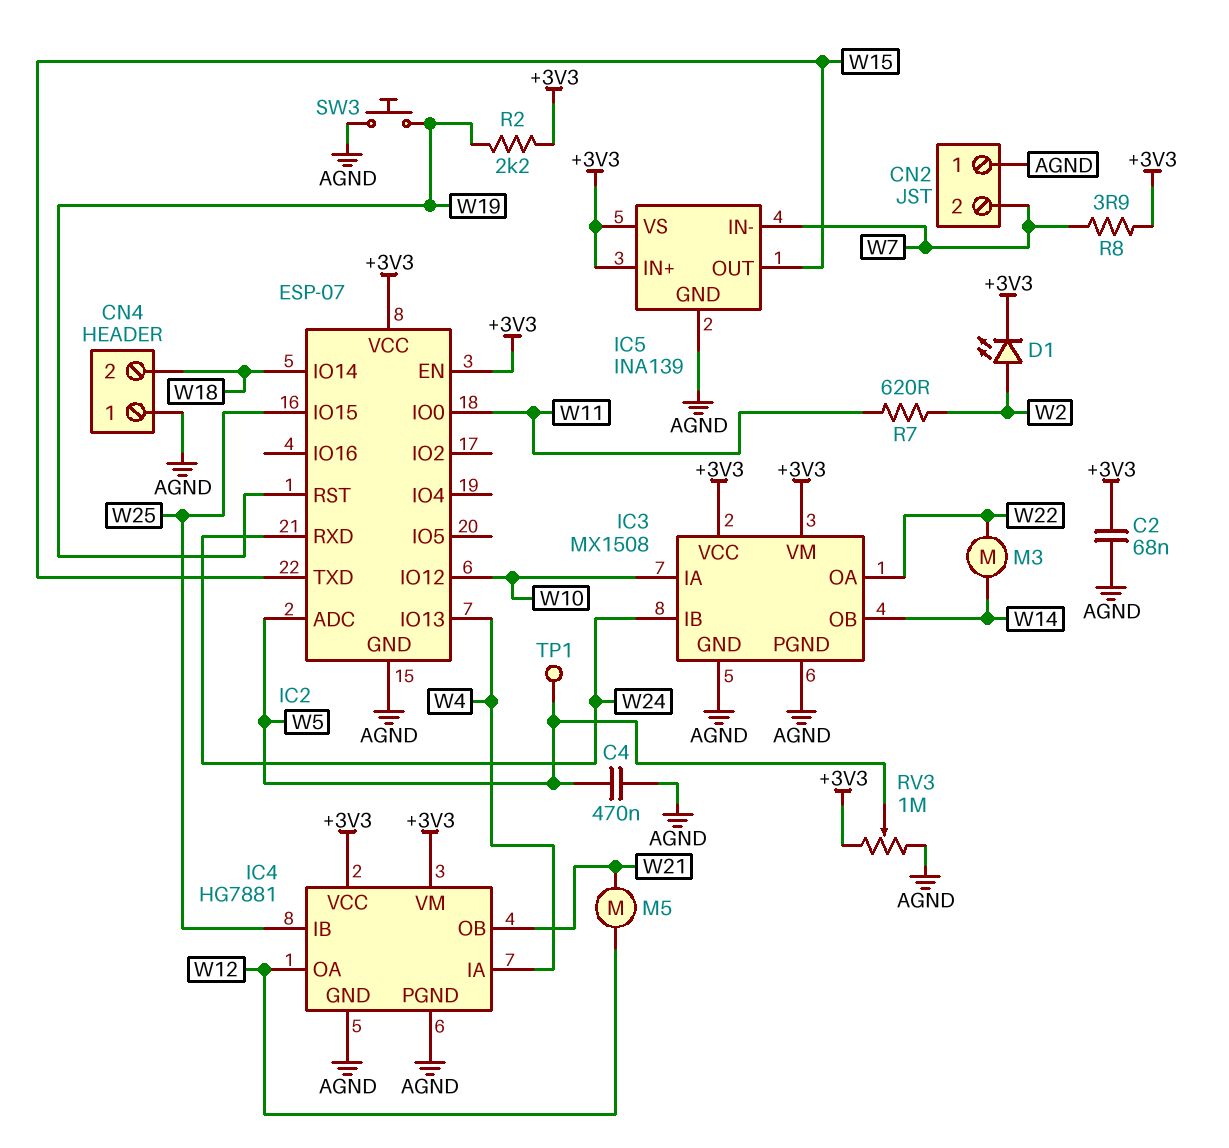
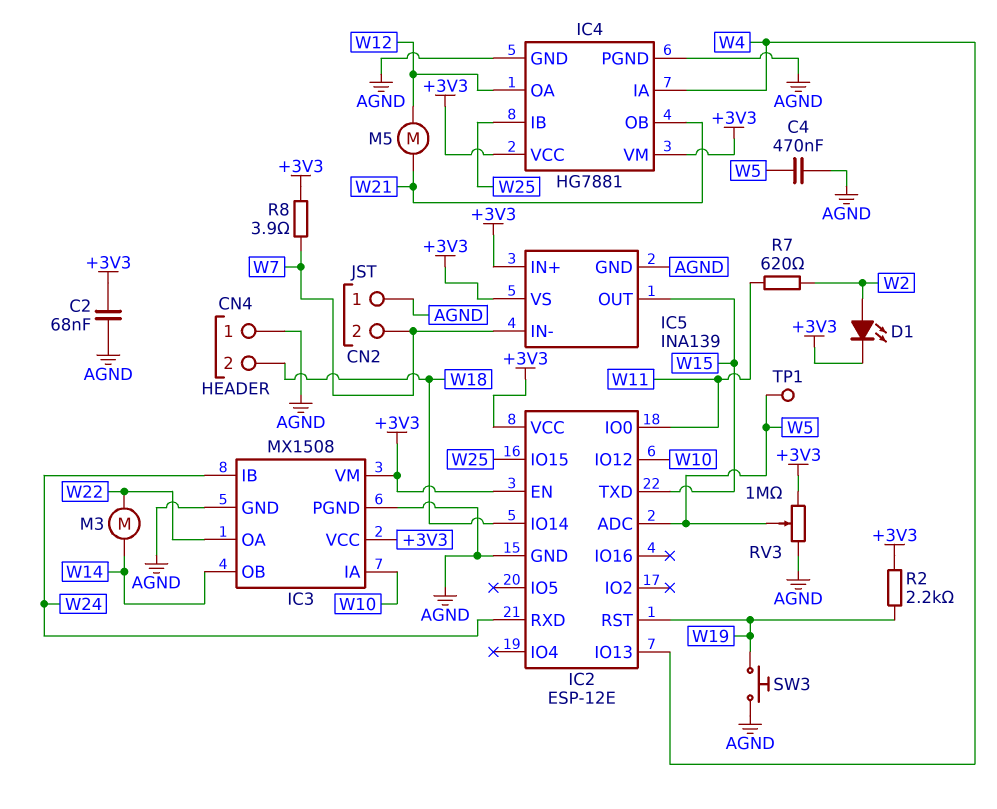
IC2: ESP-07 -> ESP-12E

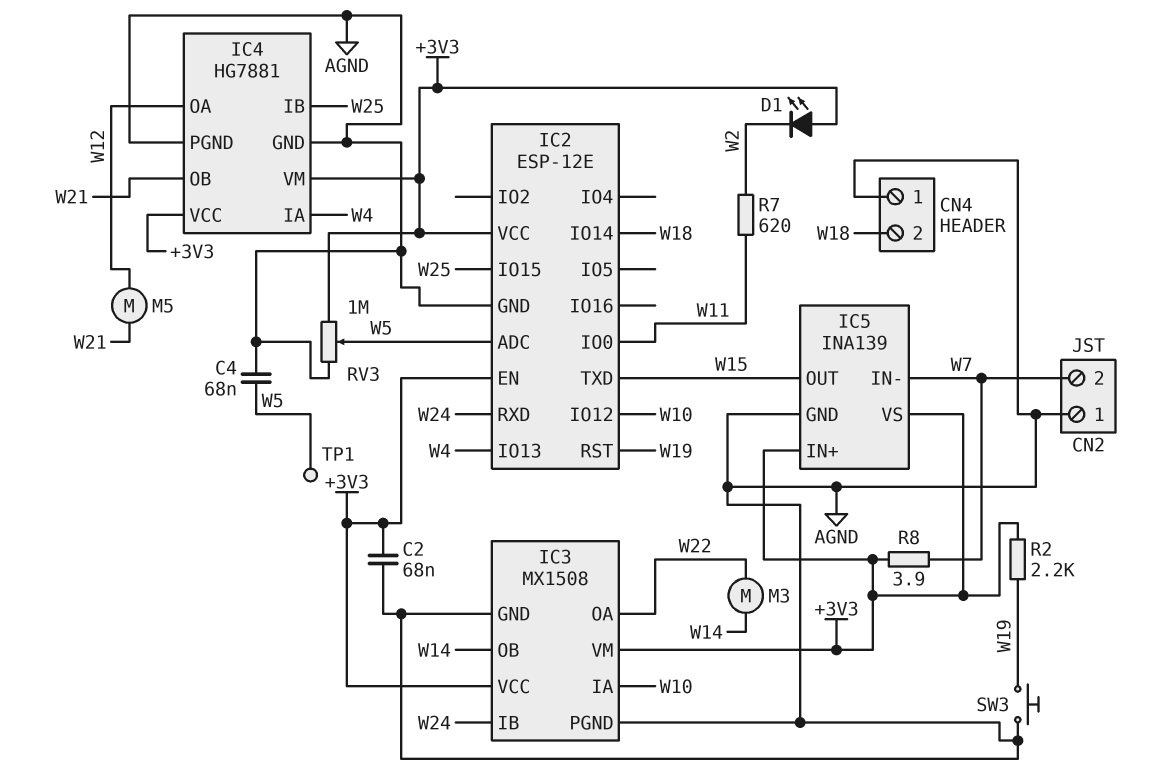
C4: 470nF (AGND, W5) -> 68nF (AGND, W5)
D1: LED (A W2, K +3V3) -> LED (A +3V3, K W2)

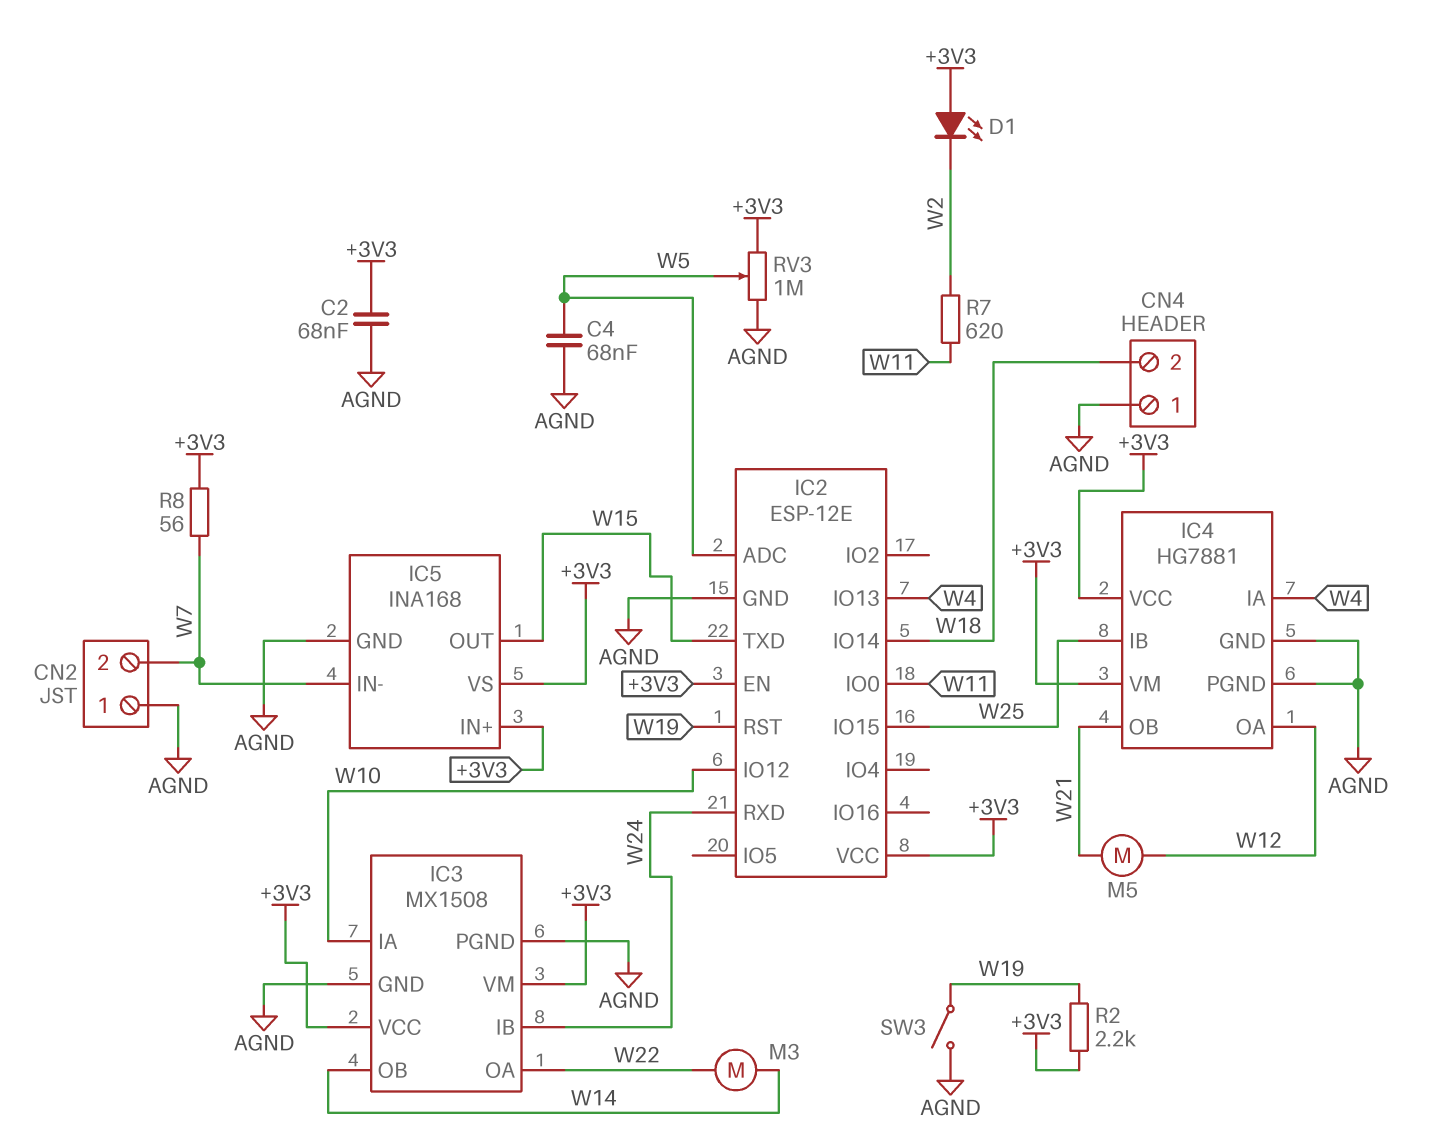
IC5: INA139 -> INA168
R8: 3.9 (+3V3, W7) -> 56 (+3V3, W7)
SW3: button (AGND, W19) -> switch (AGND, W19)
TP1: test point (W5) -> none

